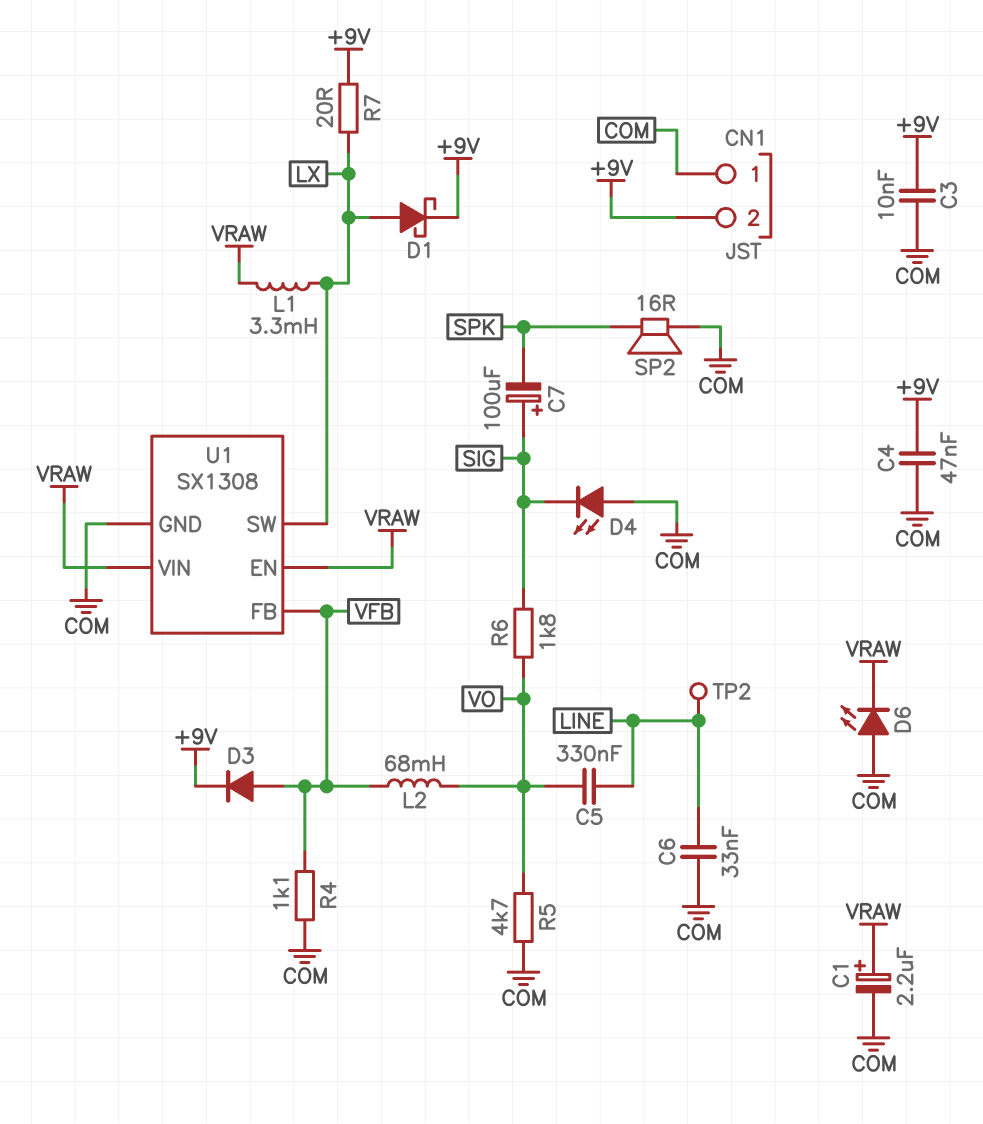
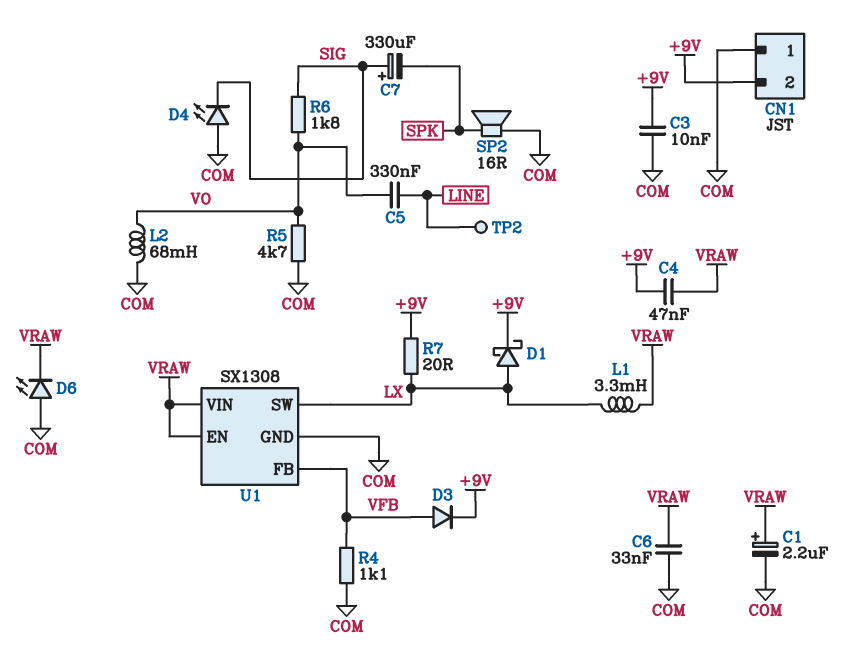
C4: 47nF (+9V, COM) -> 47nF (+9V, VRAW)
C6: 33nF (COM, LINE) -> 33nF (COM, VRAW)
C7: 100uF (plus SIG, minus SPK) -> 330uF (plus SIG, minus SPK)
L2: 68mH (VFB, VO) -> 68mH (COM, VO)

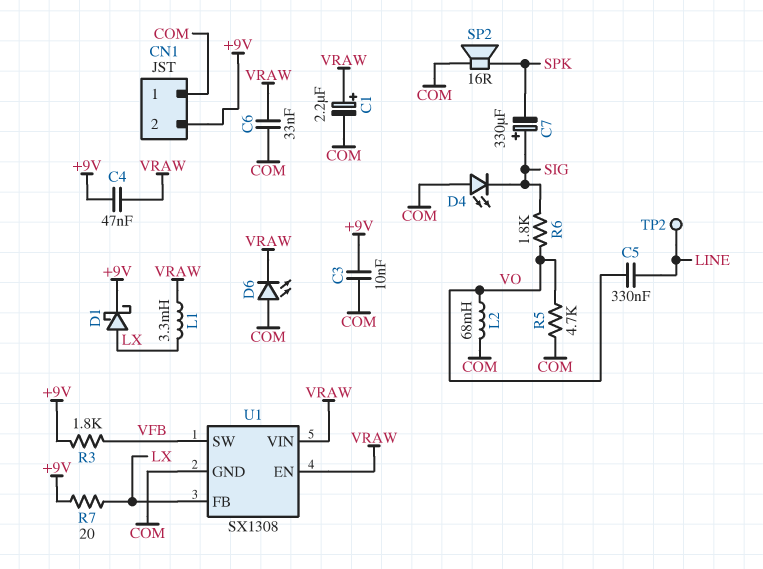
D3: diode (A VFB, K +9V) -> none
R3: none -> 1.8k (+9V, VFB)
R4: 1.1k (COM, VFB) -> none
U1 pin FB: VFB -> LX
U1 pin SW: LX -> VFB

